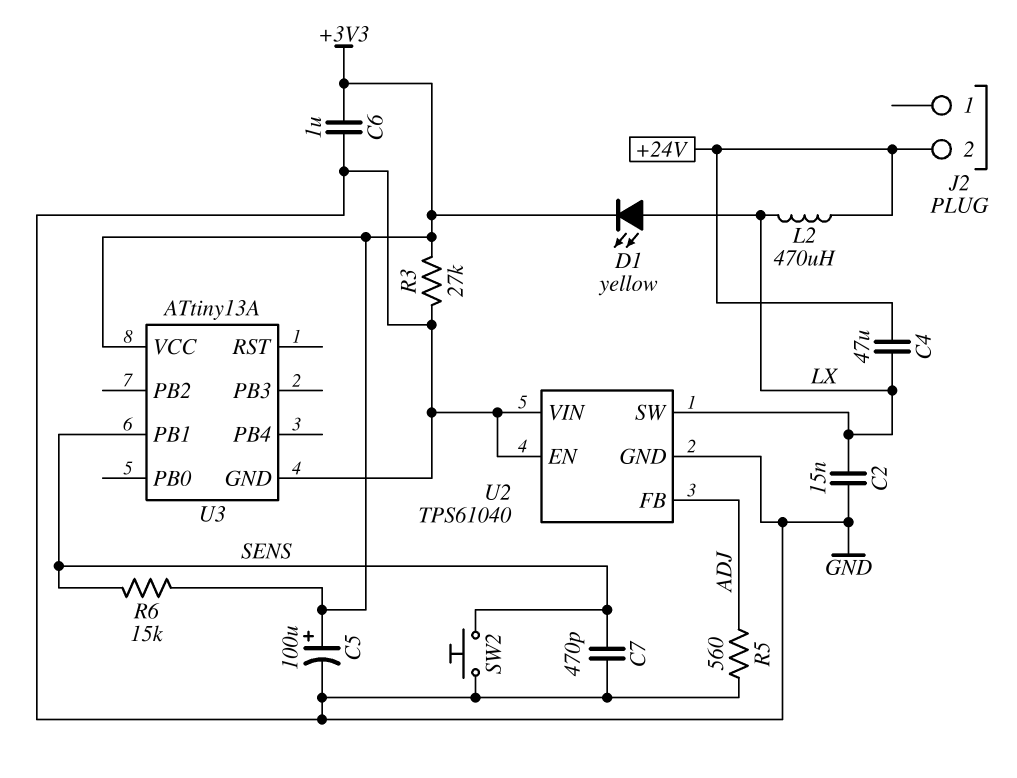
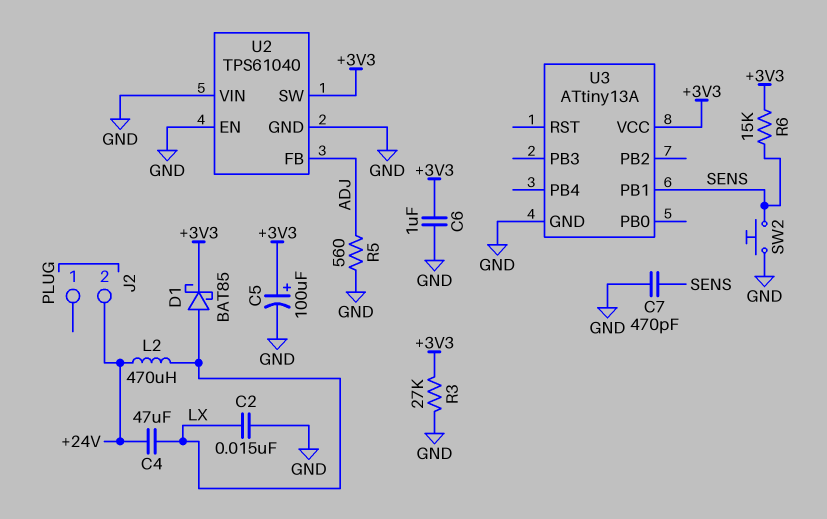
D1: LED yellow (A LX, K +3V3) -> schottky BAT85 (A LX, K +3V3)
U2 pin SW: LX -> +3V3

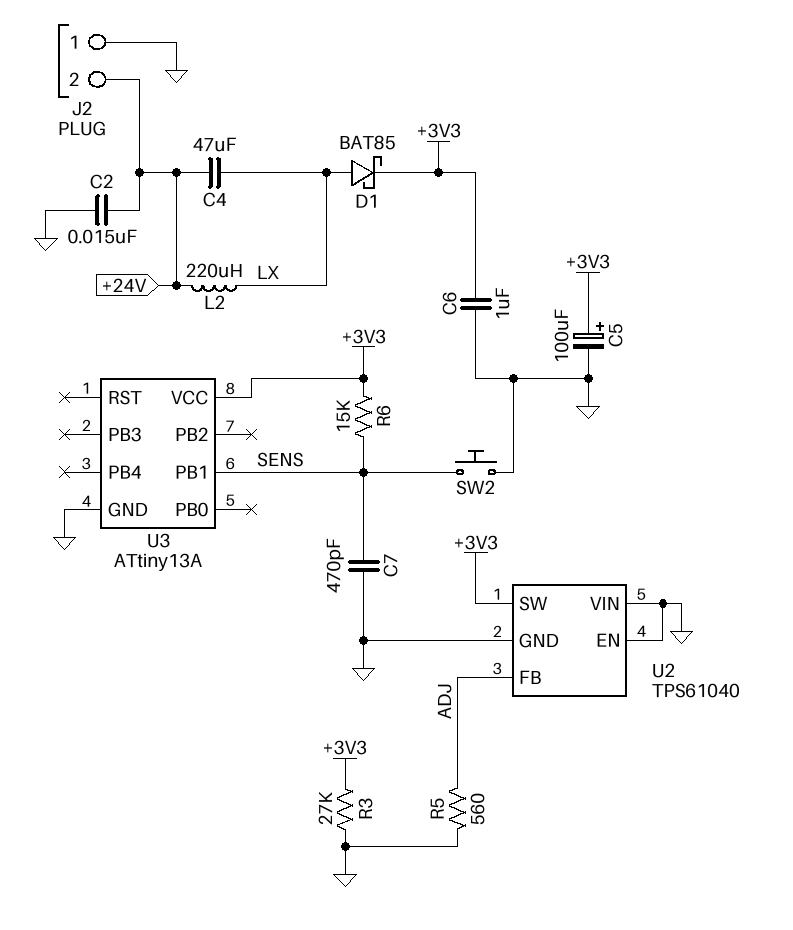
C2: 15nF (GND, LX) -> 15nF (+24V, GND)
J2 pin 1: none -> GND
L2: 470uH (+24V, LX) -> 220uH (+24V, LX)

